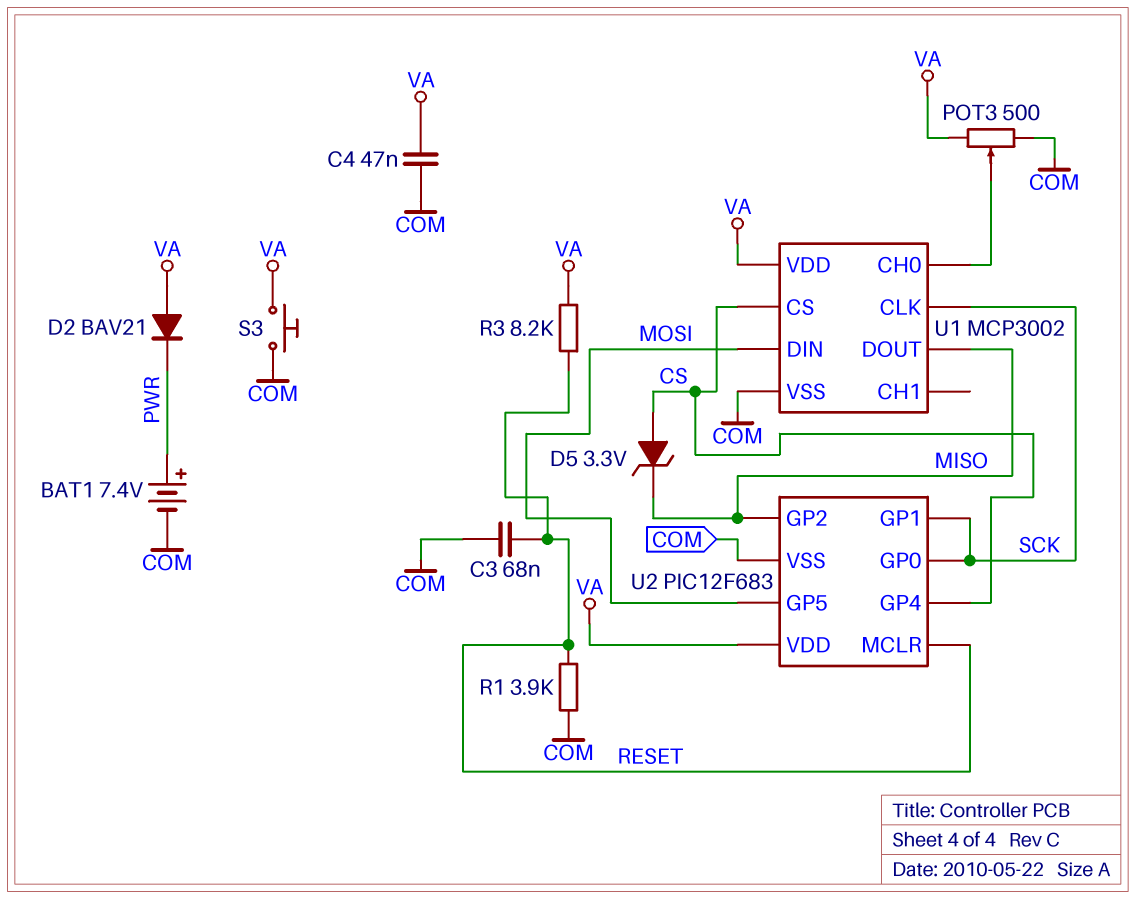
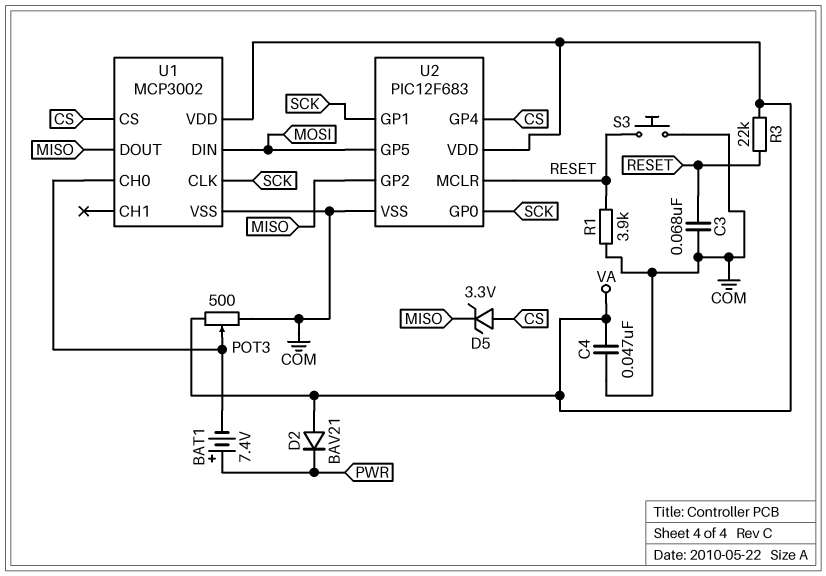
BAT1: 7.4V (plus PWR, minus COM) -> 7.4V (plus PWR, minus U1/CH0)
R3: 8.2k (RESET, VA) -> 22k (RESET, VA)
S3: button (COM, VA) -> button (COM, RESET)

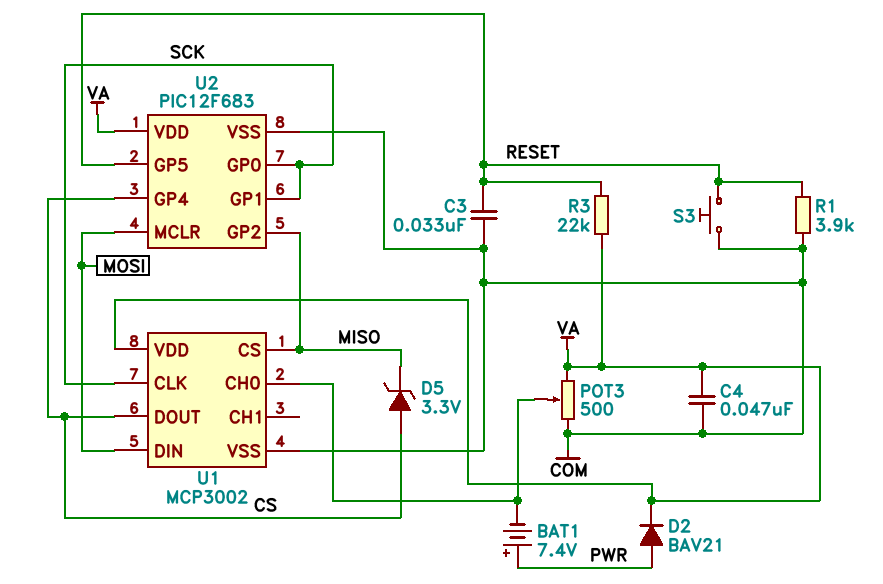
C3: 68nF (COM, RESET) -> 33nF (COM, RESET)
D2: diode BAV21 (A VA, K PWR) -> diode BAV21 (A PWR, K VA)
U1 pin CS: CS -> MISO
U1 pin DOUT: MISO -> CS
U2 pin GP5: MOSI -> RESET
U2 pin MCLR: RESET -> MOSI

